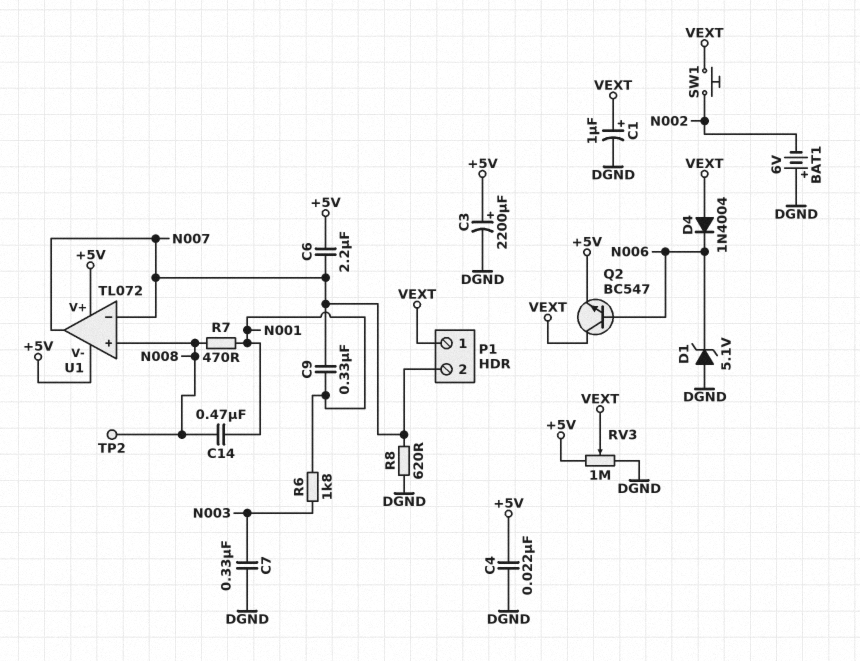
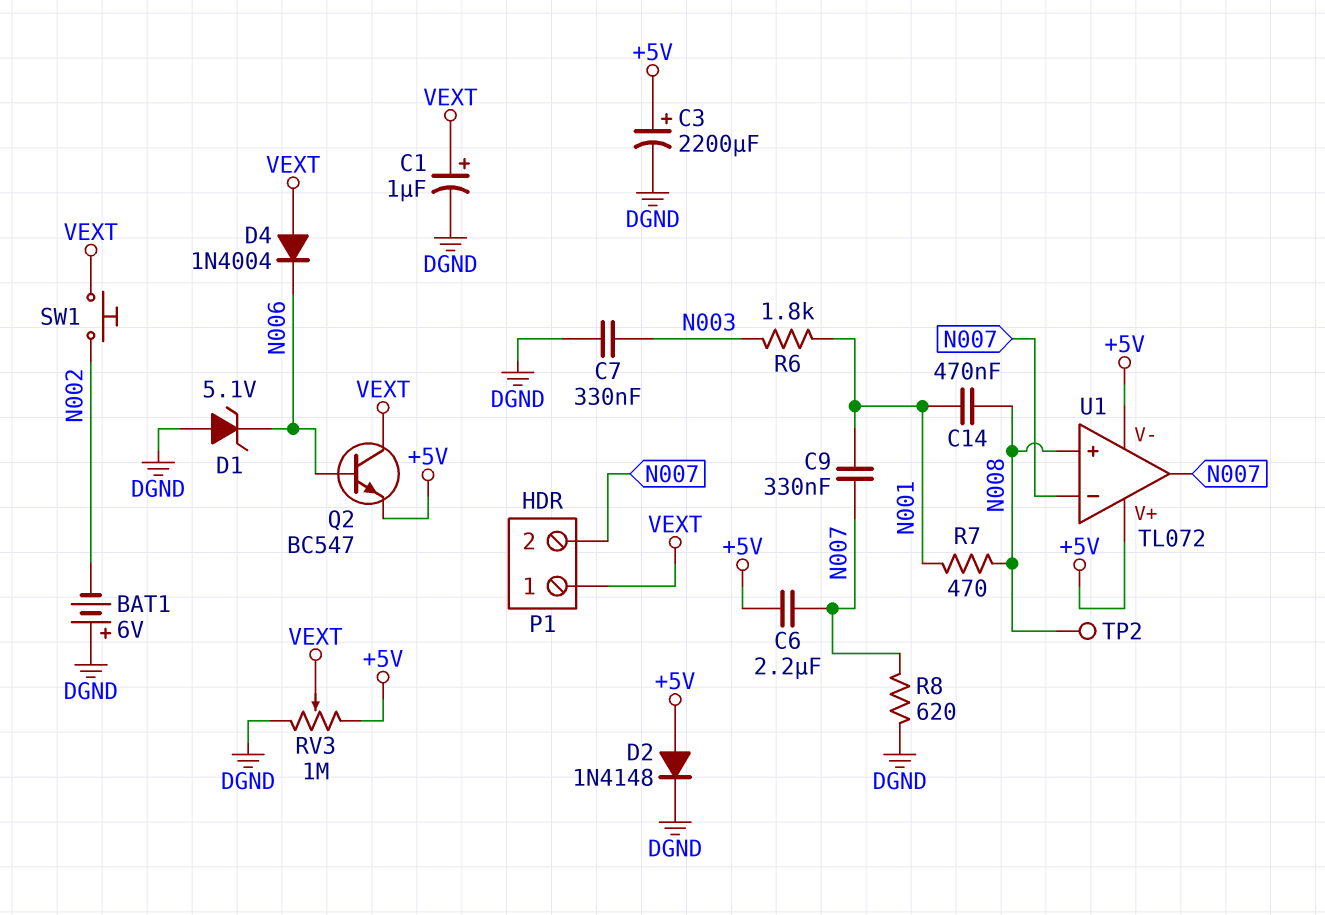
C4: 22nF (+5V, DGND) -> none
D2: none -> diode 1N4148 (A +5V, K DGND)

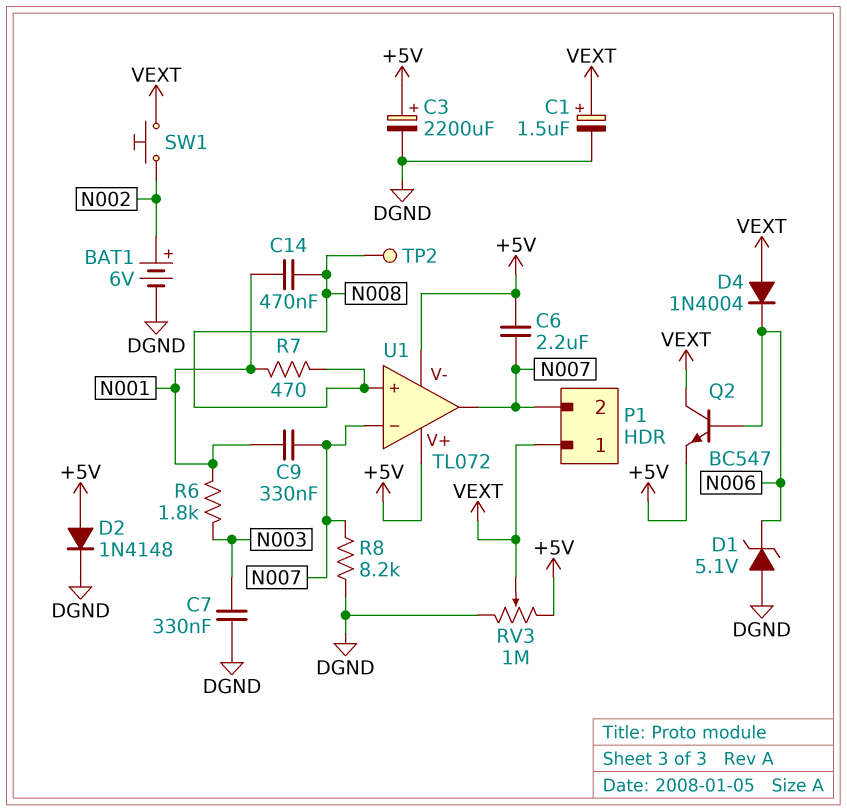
BAT1: 6V (plus DGND, minus N002) -> 6V (plus N002, minus DGND)
C1: 1uF (plus VEXT, minus DGND) -> 1.5uF (plus VEXT, minus DGND)
R8: 620 (DGND, N007) -> 8.2k (DGND, N007)

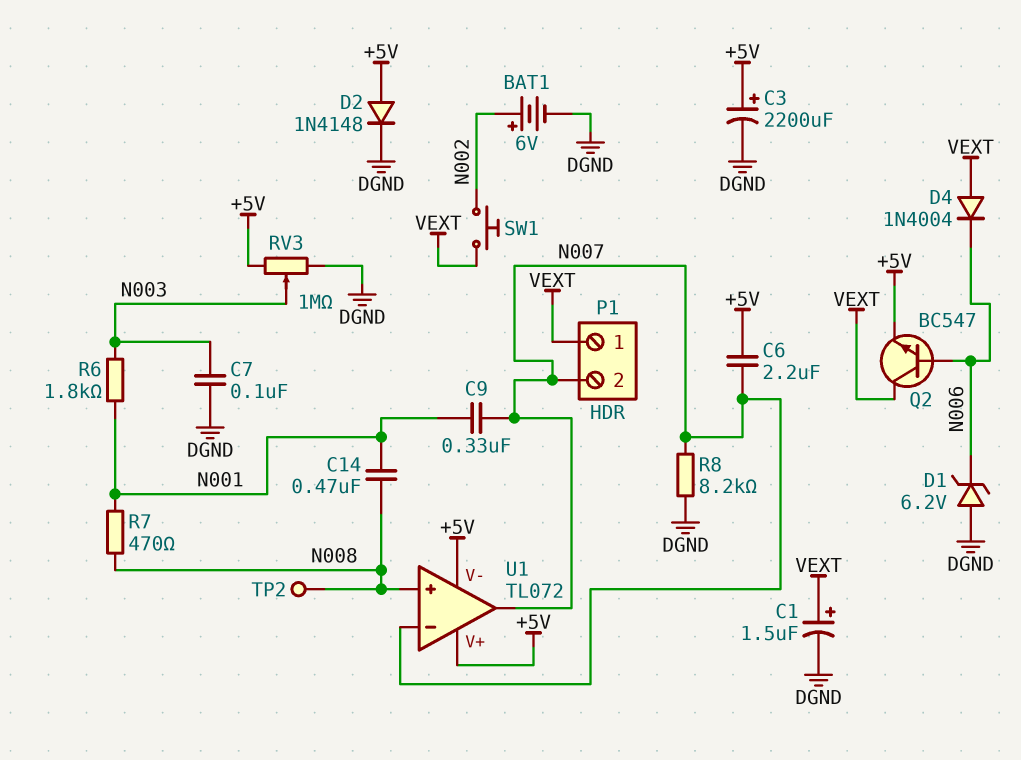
C7: 330nF (DGND, N003) -> 100nF (DGND, N003)
D1: zener 5.1V (A DGND, K N006) -> zener 6.2V (A DGND, K N006)
RV3: 1M (+5V, DGND, wiper VEXT) -> 1M (+5V, DGND, wiper N003)

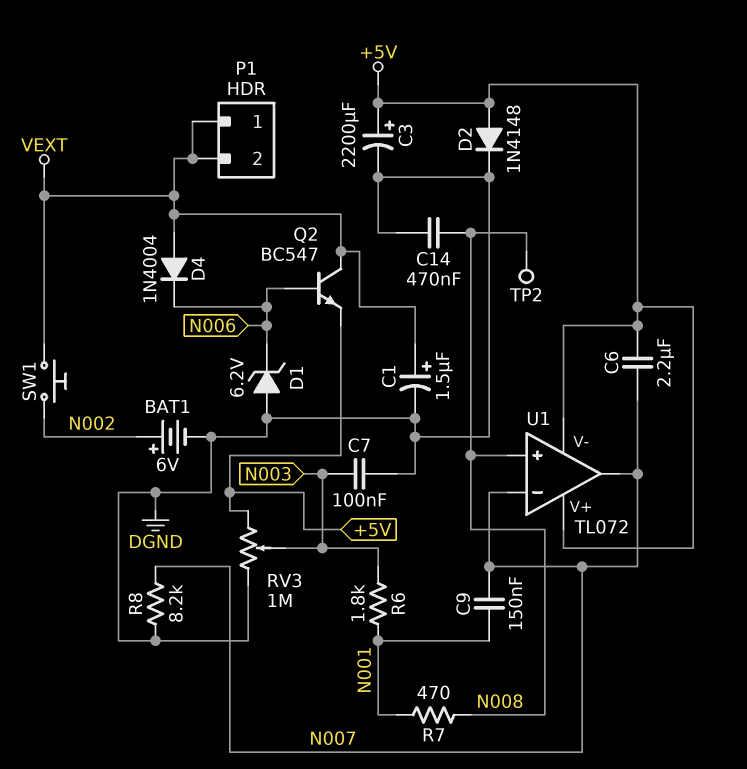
C9: 330nF (N001, N007) -> 150nF (N001, N007)
C14: 470nF (N001, N008) -> 470nF (DGND, N008)
P1 pin 2: N007 -> VEXT

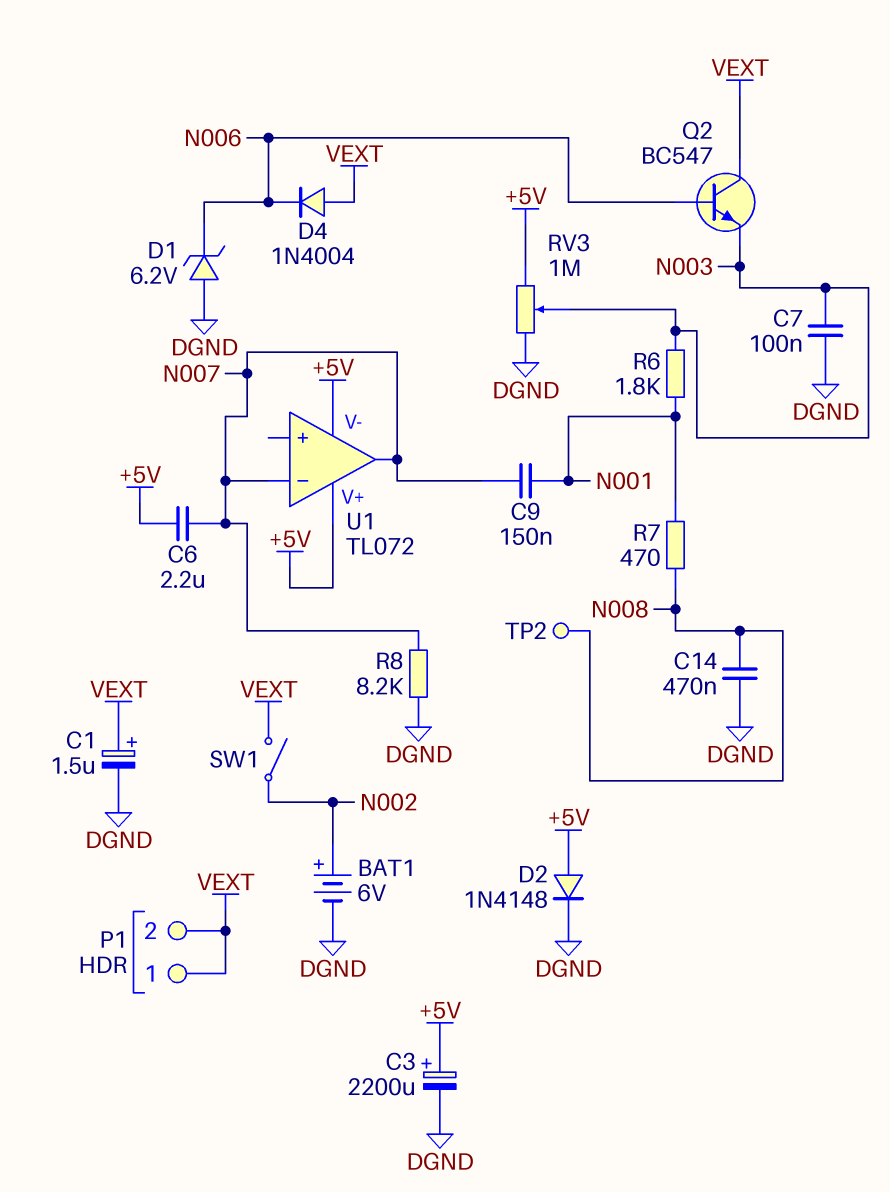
Q2: NPN BC547 (B N006, C VEXT, E +5V) -> NPN BC547 (B N006, C VEXT, E N003)
SW1: button (N002, VEXT) -> switch (N002, VEXT)
U1 pin in+: N008 -> none

